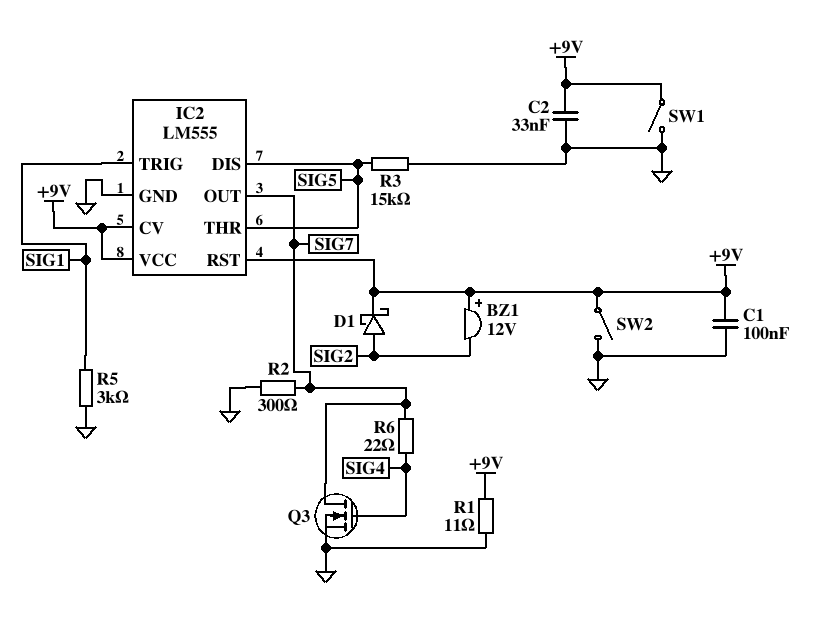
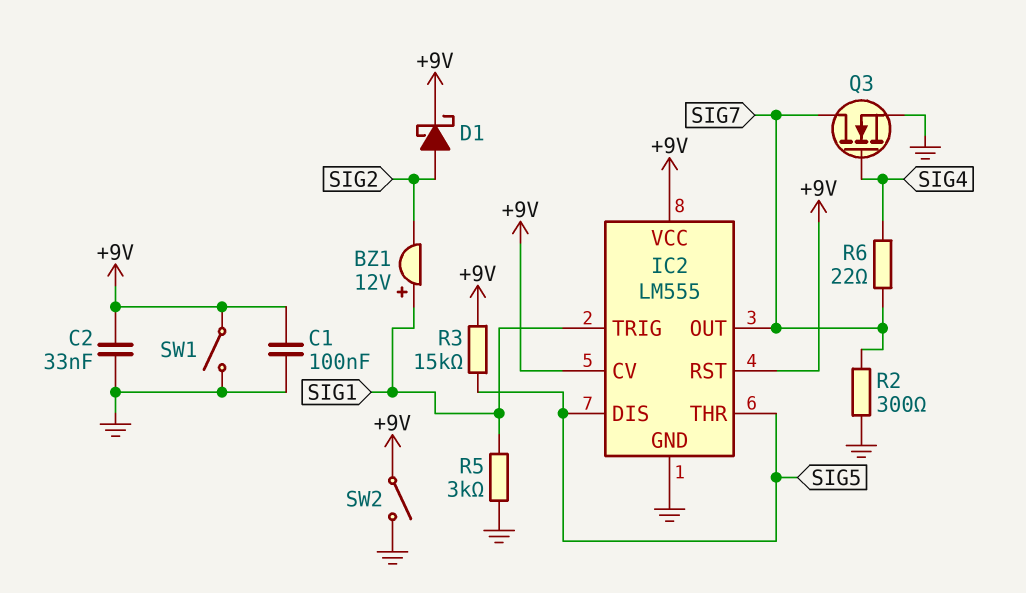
BZ1: buzzer 12V (plus +9V, minus SIG2) -> buzzer 12V (plus SIG1, minus SIG2)
R1: 11 (+9V, GND) -> none
R3: 15k (GND, SIG5) -> 15k (+9V, SIG5)

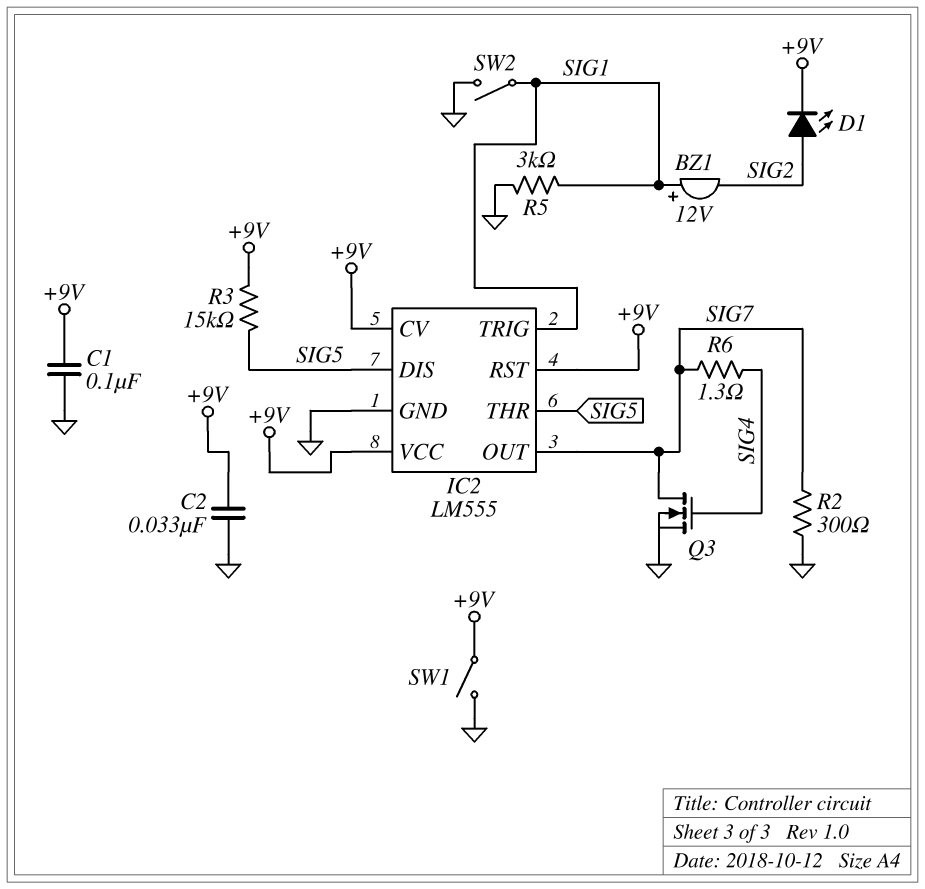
D1: schottky (A SIG2, K +9V) -> LED (A SIG2, K +9V)
R6: 22 (SIG4, SIG7) -> 1.3 (SIG4, SIG7)
SW2: switch (+9V, GND) -> switch (GND, SIG1)

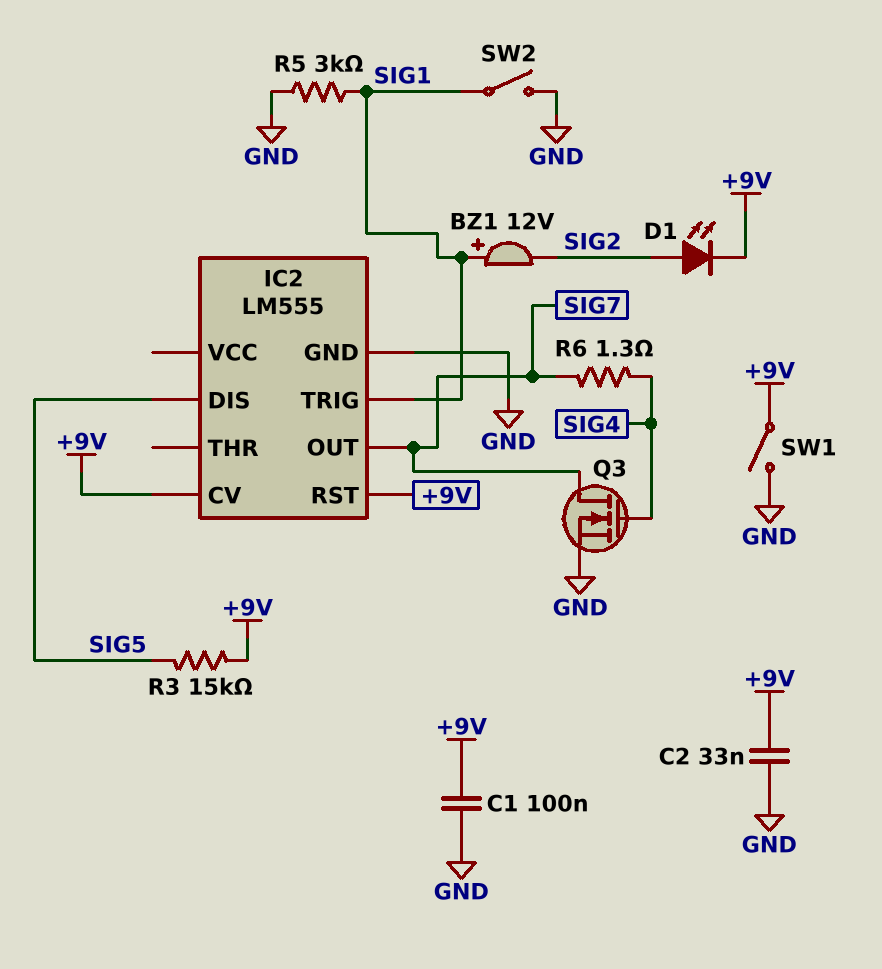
IC2 pin THR: SIG5 -> none
IC2 pin VCC: +9V -> none
R2: 300 (GND, SIG7) -> none

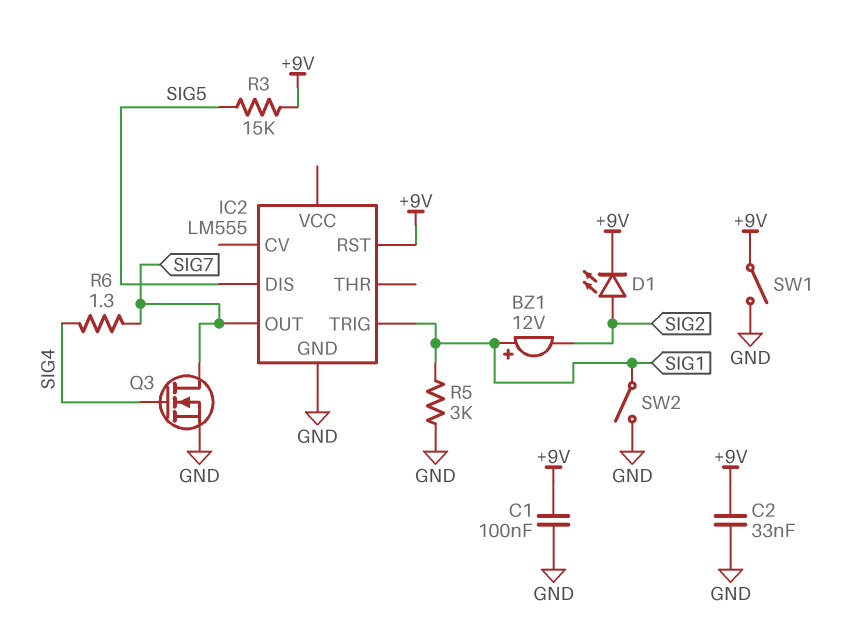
IC2 pin CV: +9V -> none

